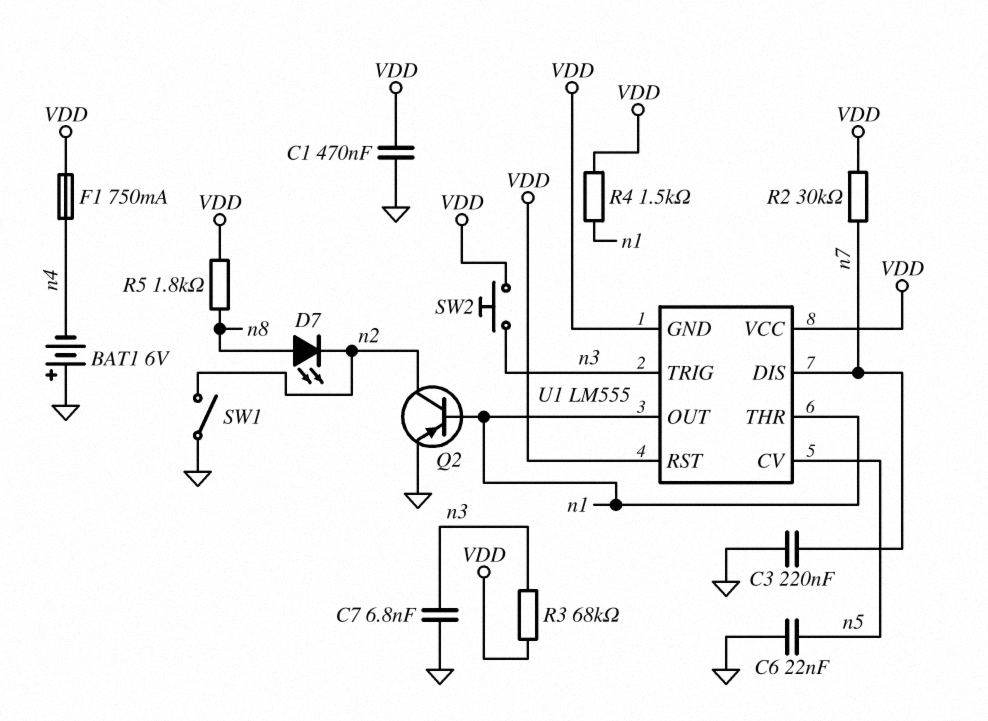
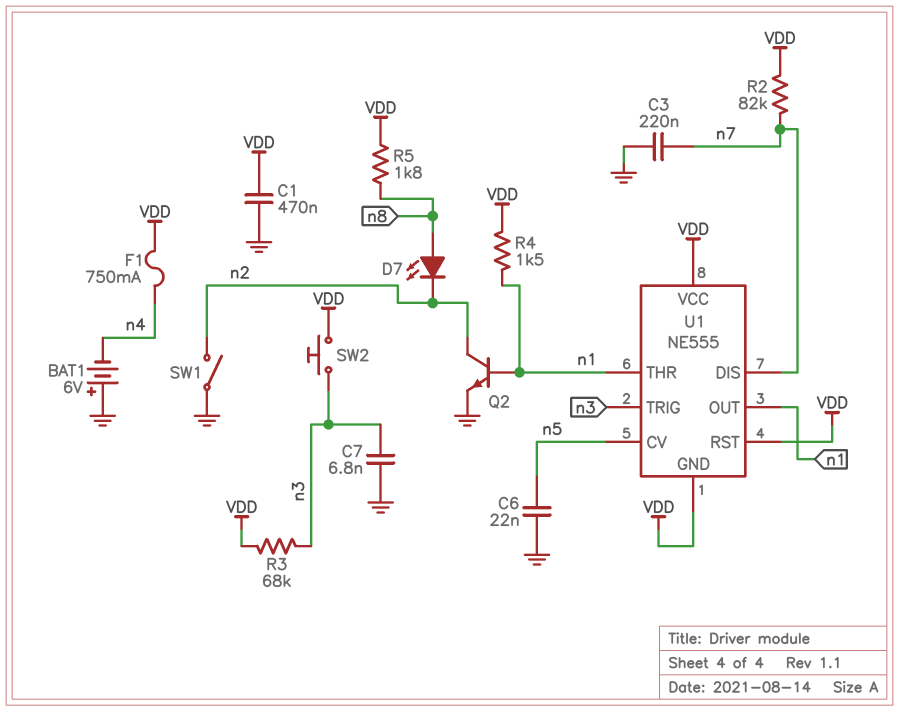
Q2: PNP (B n1, C n2, E GND) -> NPN (B n1, C n2, E GND)
R2: 30k (VDD, n7) -> 82k (VDD, n7)
U1: LM555 -> NE555

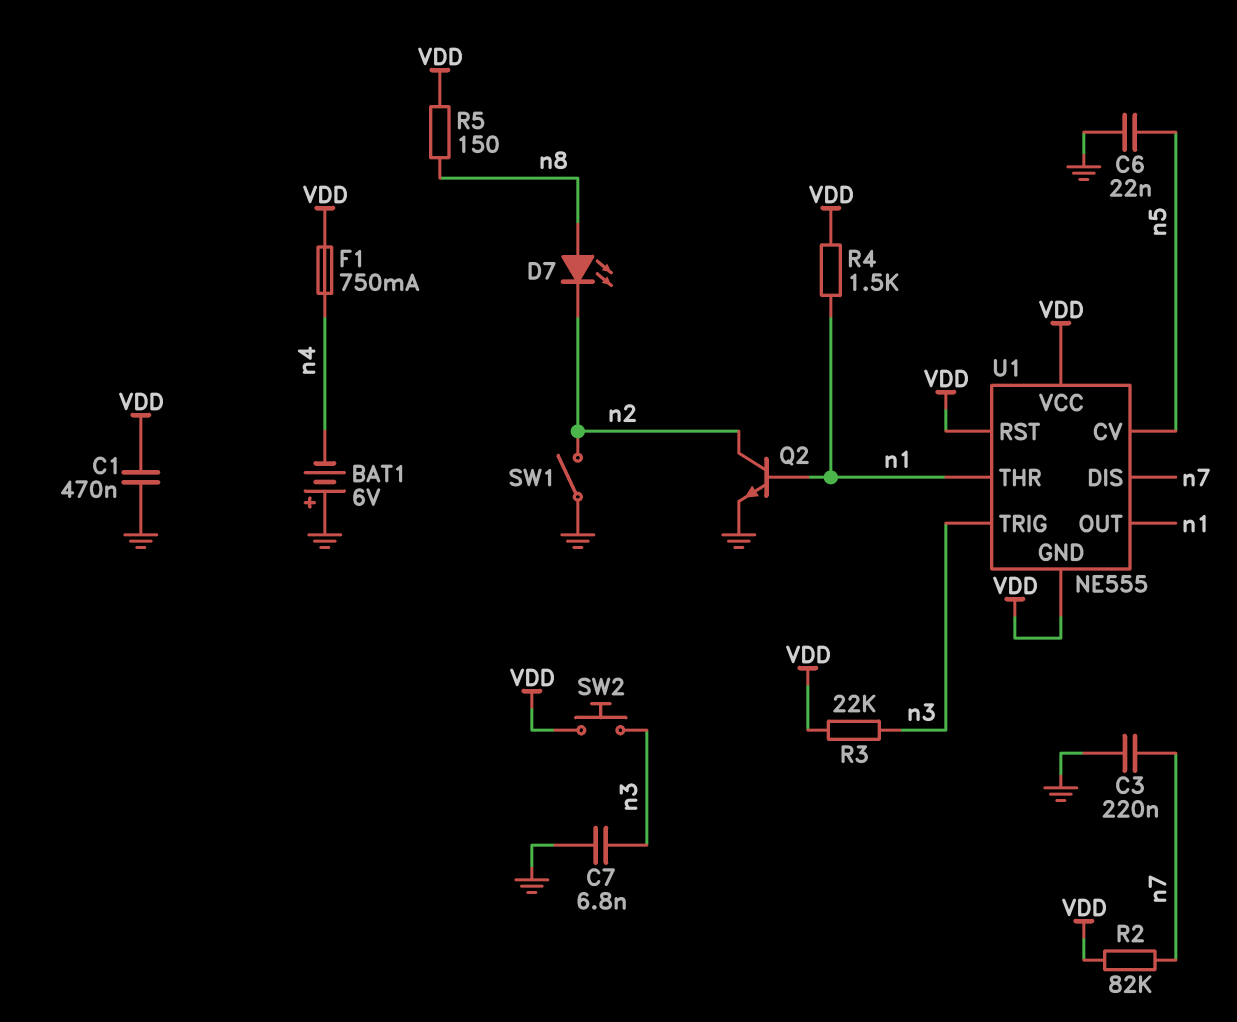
R3: 68k (VDD, n3) -> 22k (VDD, n3)
R5: 1.8k (VDD, n8) -> 150 (VDD, n8)

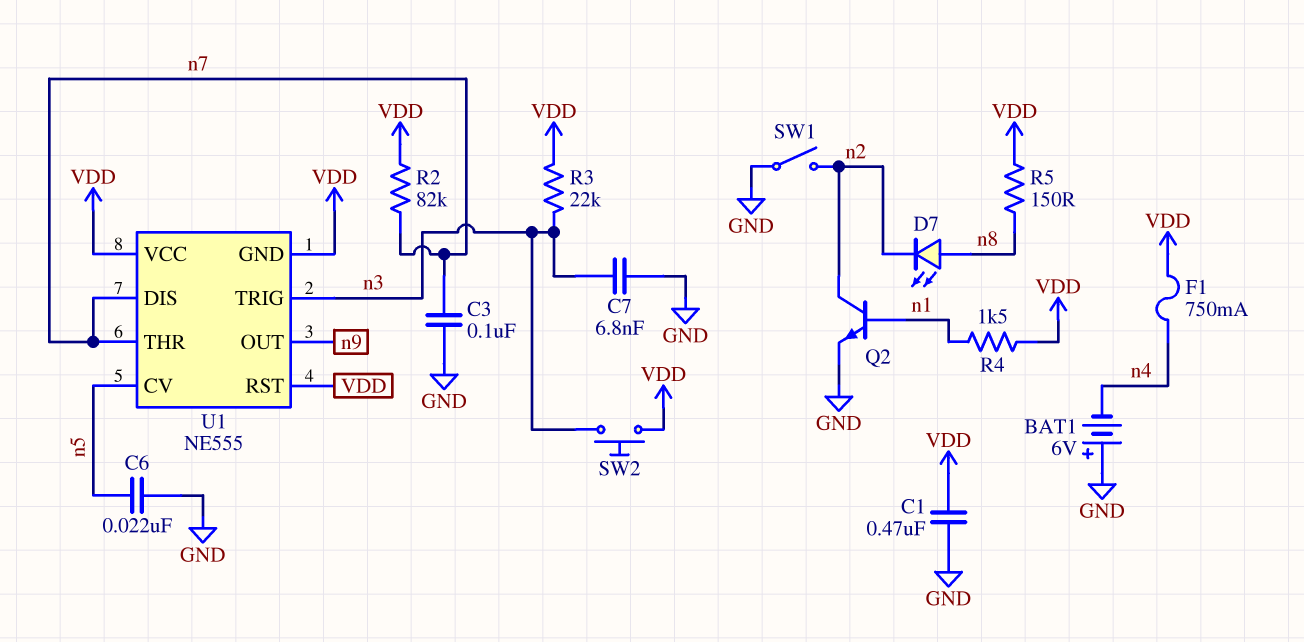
C3: 220nF (GND, n7) -> 100nF (GND, n7)
U1 pin OUT: n1 -> n9
U1 pin THR: n1 -> n7

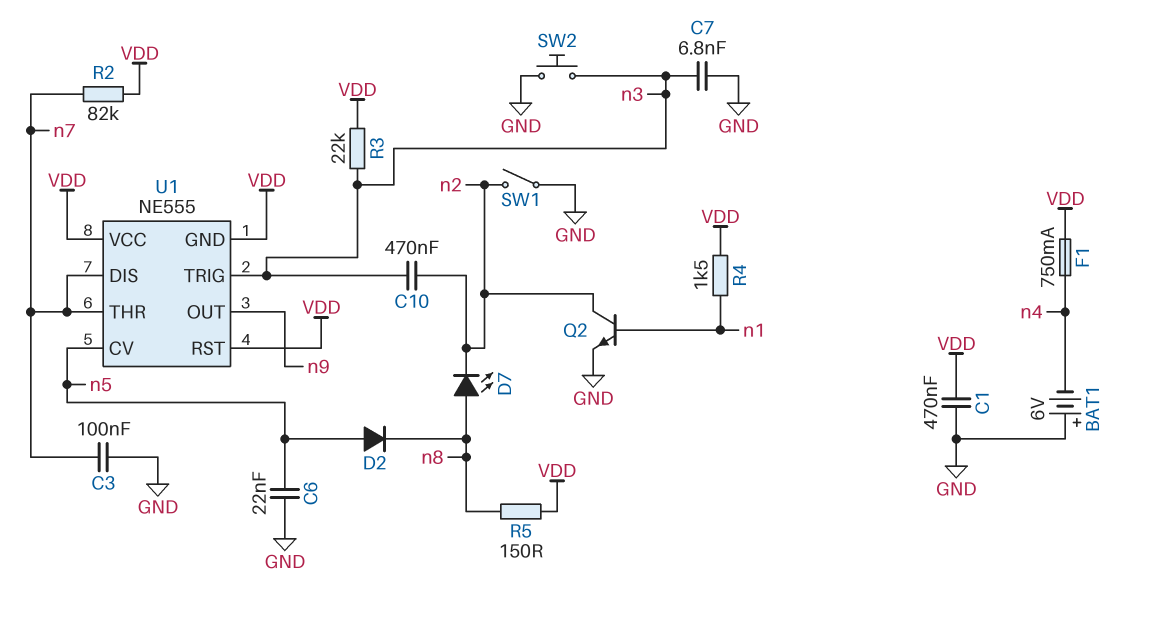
C10: none -> 470nF (n2, n3)
D2: none -> diode (A n5, K n8)
SW2: button (VDD, n3) -> button (GND, n3)

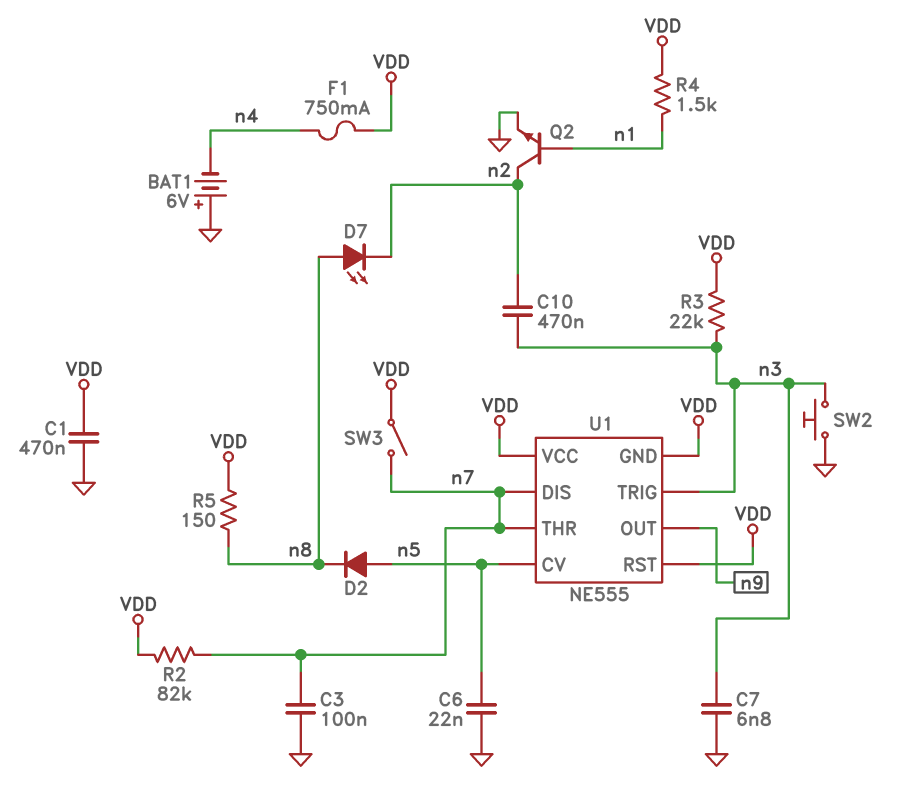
SW1: switch (GND, n2) -> none
SW3: none -> switch (VDD, n7)

